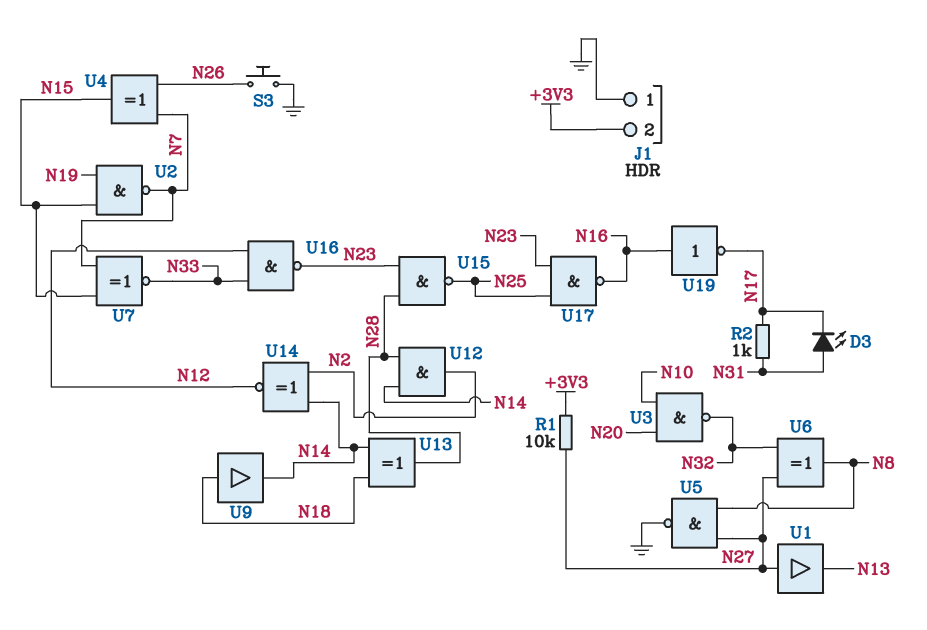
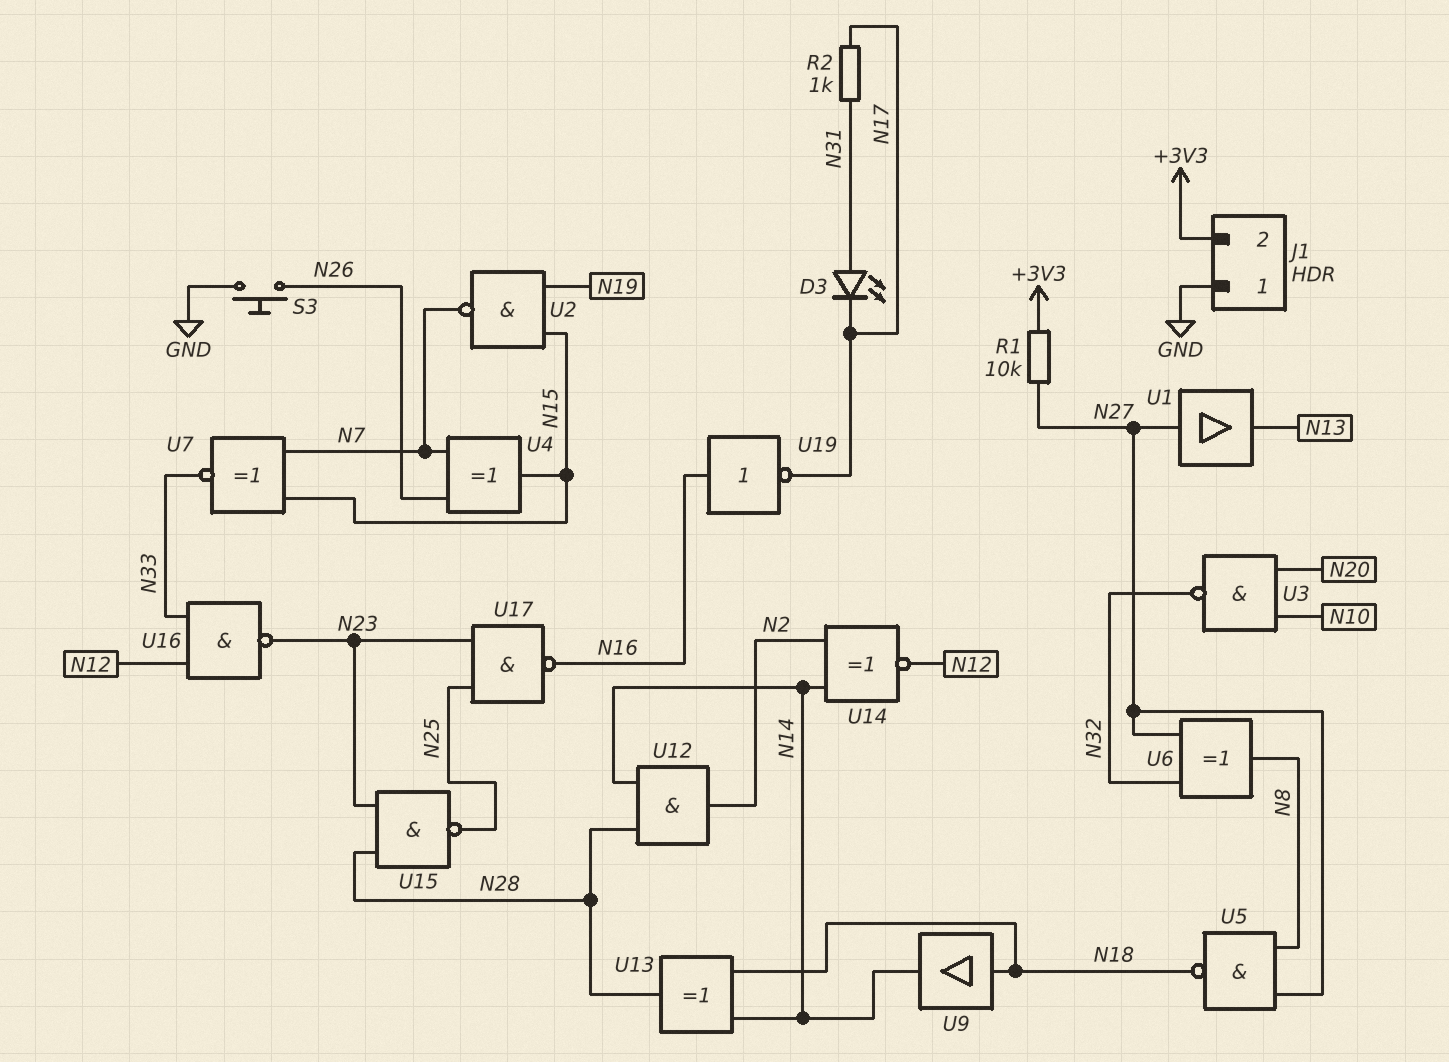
U5: NAND (in N8, in N27, out GND) -> NAND (in N8, in N27, out N18)

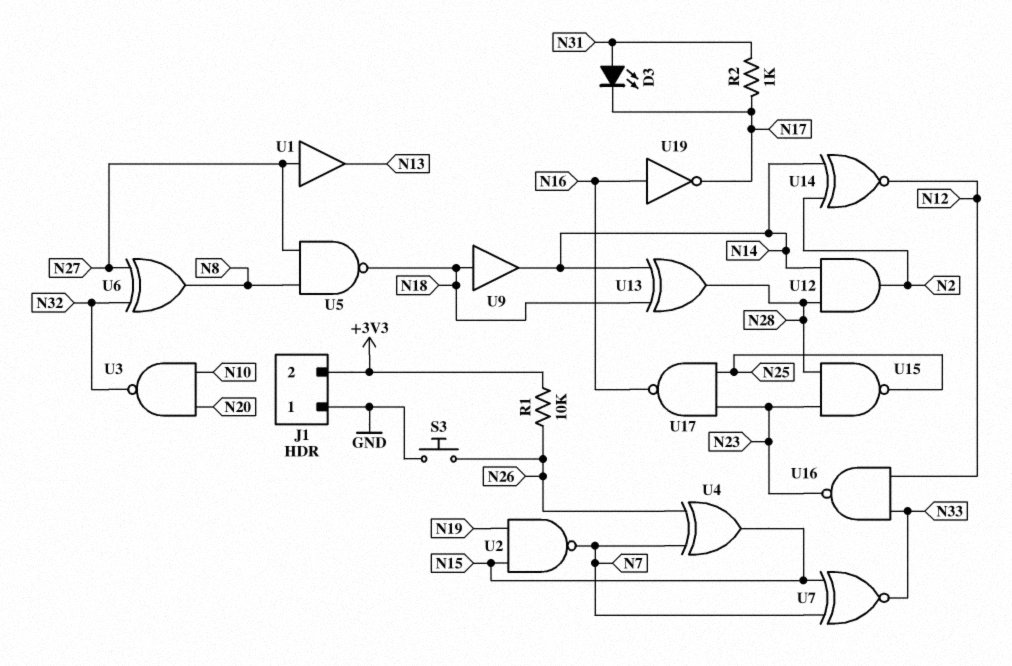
R1: 10k (+3V3, N27) -> 10k (+3V3, N26)

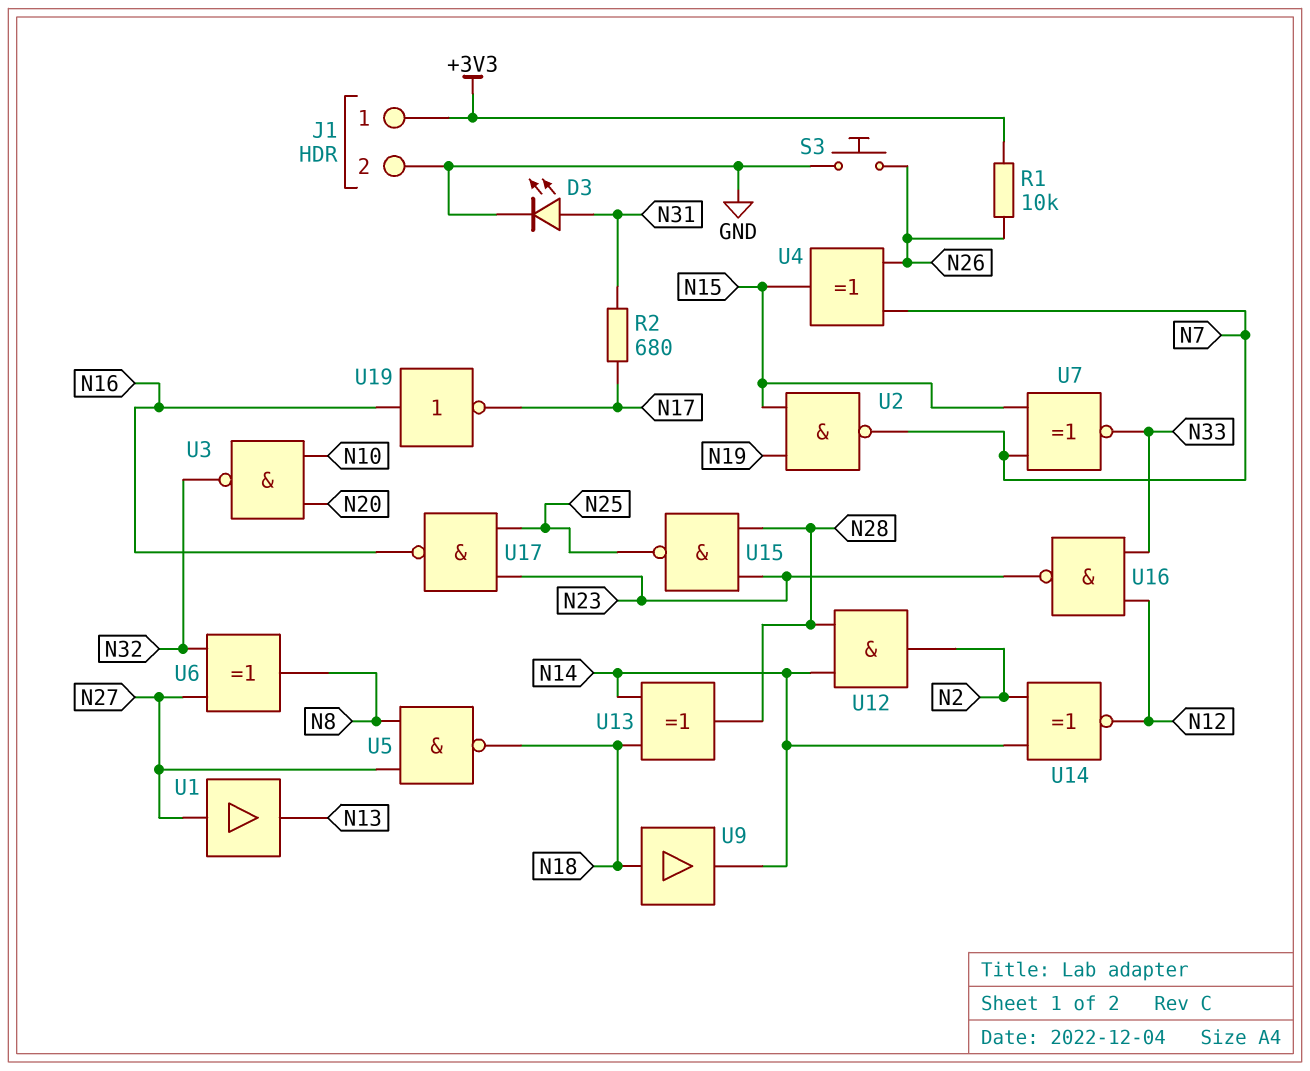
D3: LED (A N31, K N17) -> LED (A N31, K GND)
J1 pin 1: GND -> +3V3
J1 pin 2: +3V3 -> GND
R2: 1k (N17, N31) -> 680 (N17, N31)

